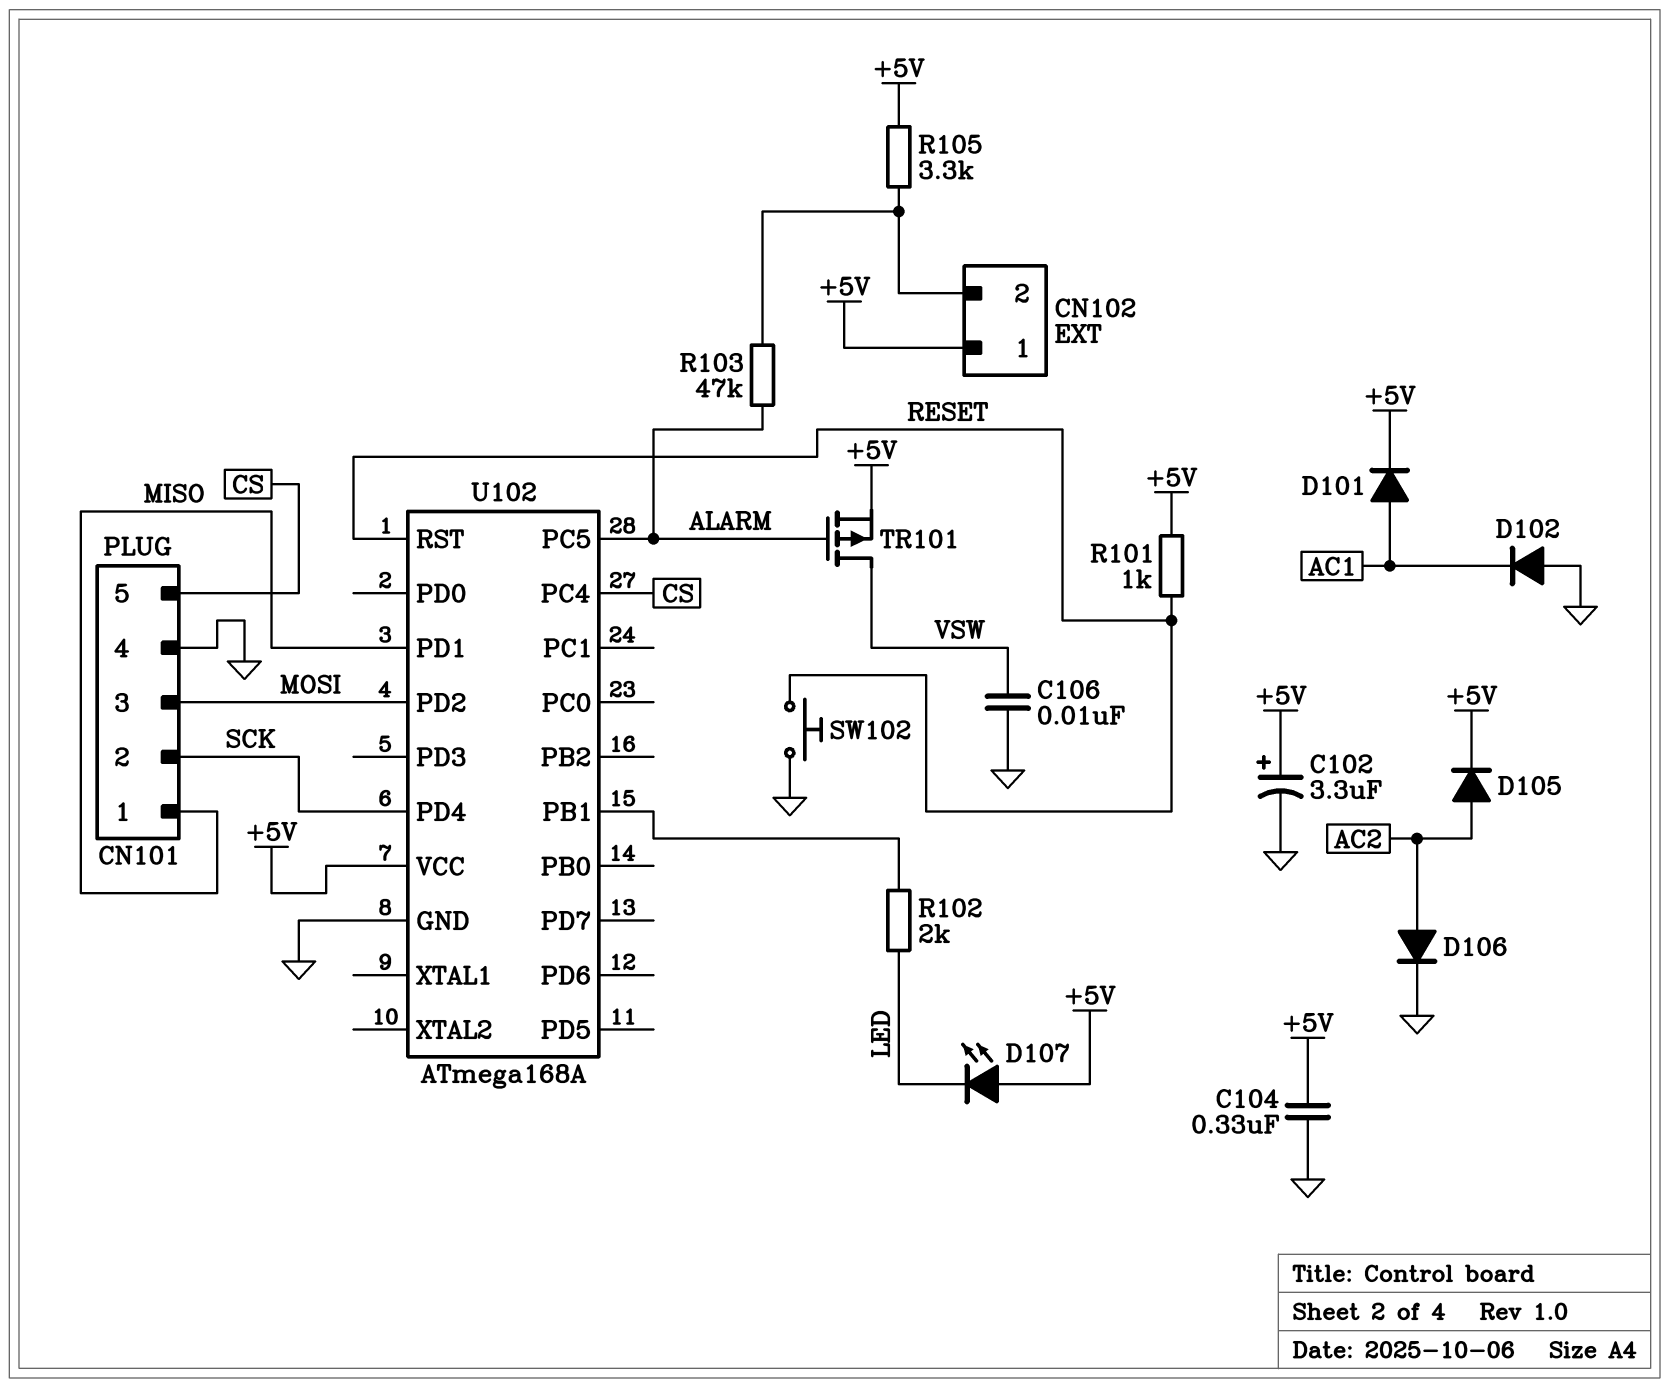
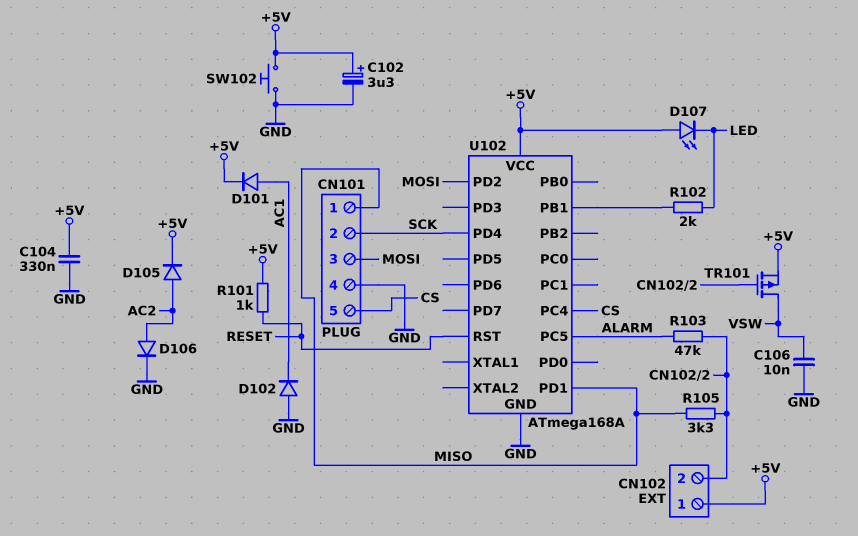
R105: 3.3k (+5V, CN102/2) -> 3.3k (CN102/2, MISO)
SW102: button (GND, RESET) -> button (+5V, GND)
TR101: PMOS (G ALARM, D VSW, S +5V) -> PMOS (G CN102/2, D VSW, S +5V)

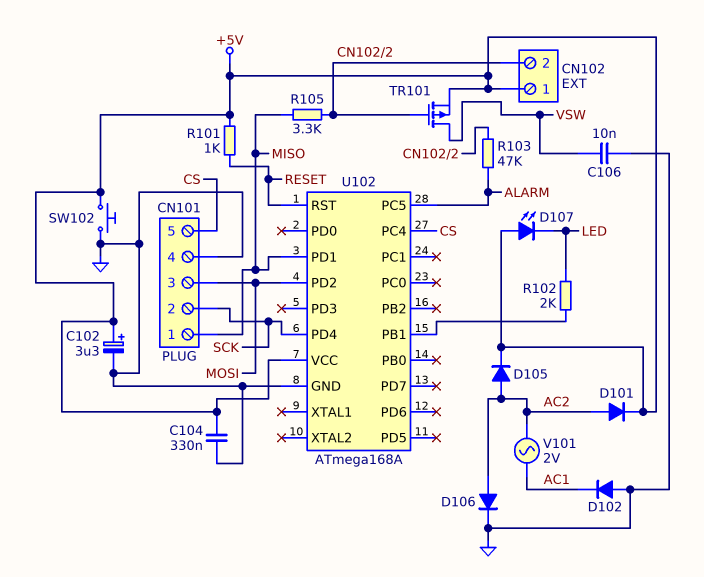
D101: diode (A AC1, K +5V) -> diode (A AC2, K +5V)
V101: none -> AC 2V (AC1, AC2)

